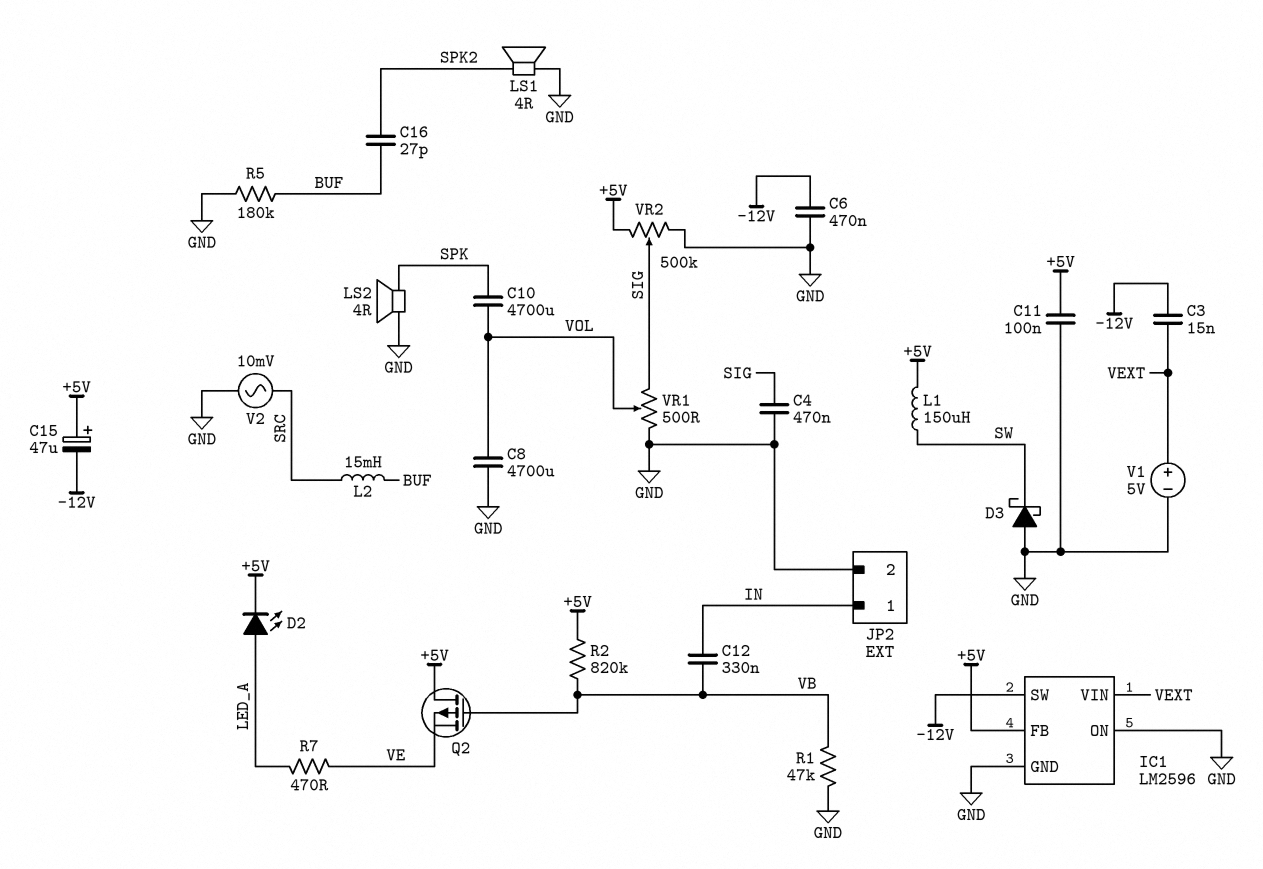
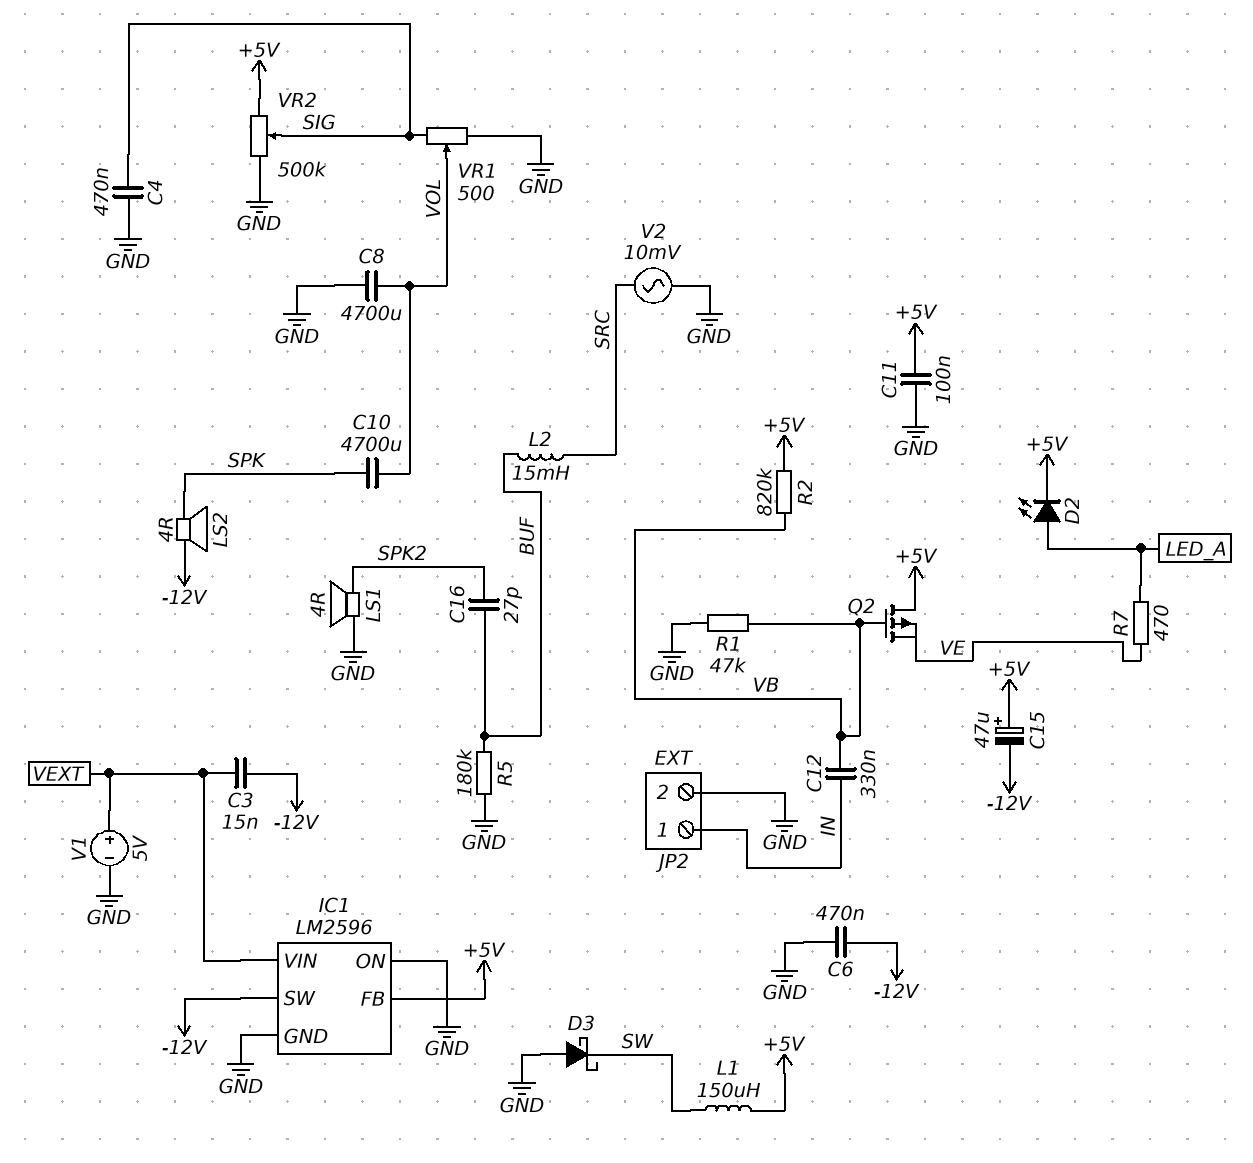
LS2: speaker 4R (GND, SPK) -> speaker 4R (-12V, SPK)

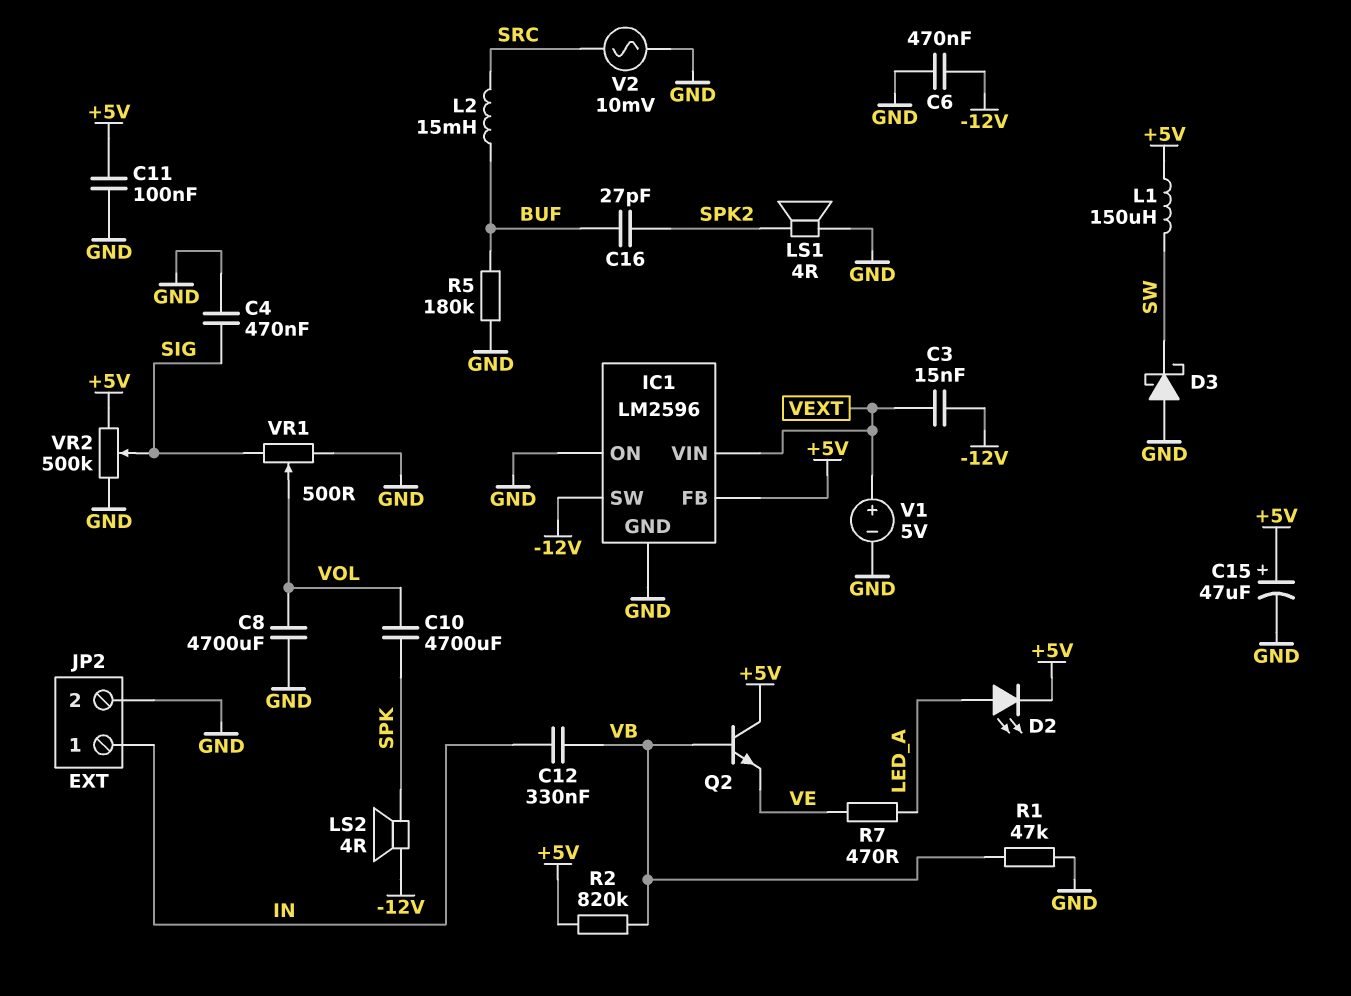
C15: 47uF (plus +5V, minus -12V) -> 47uF (plus +5V, minus GND)
Q2: PMOS (G VB, D +5V, S VE) -> NPN (B VB, C +5V, E VE)

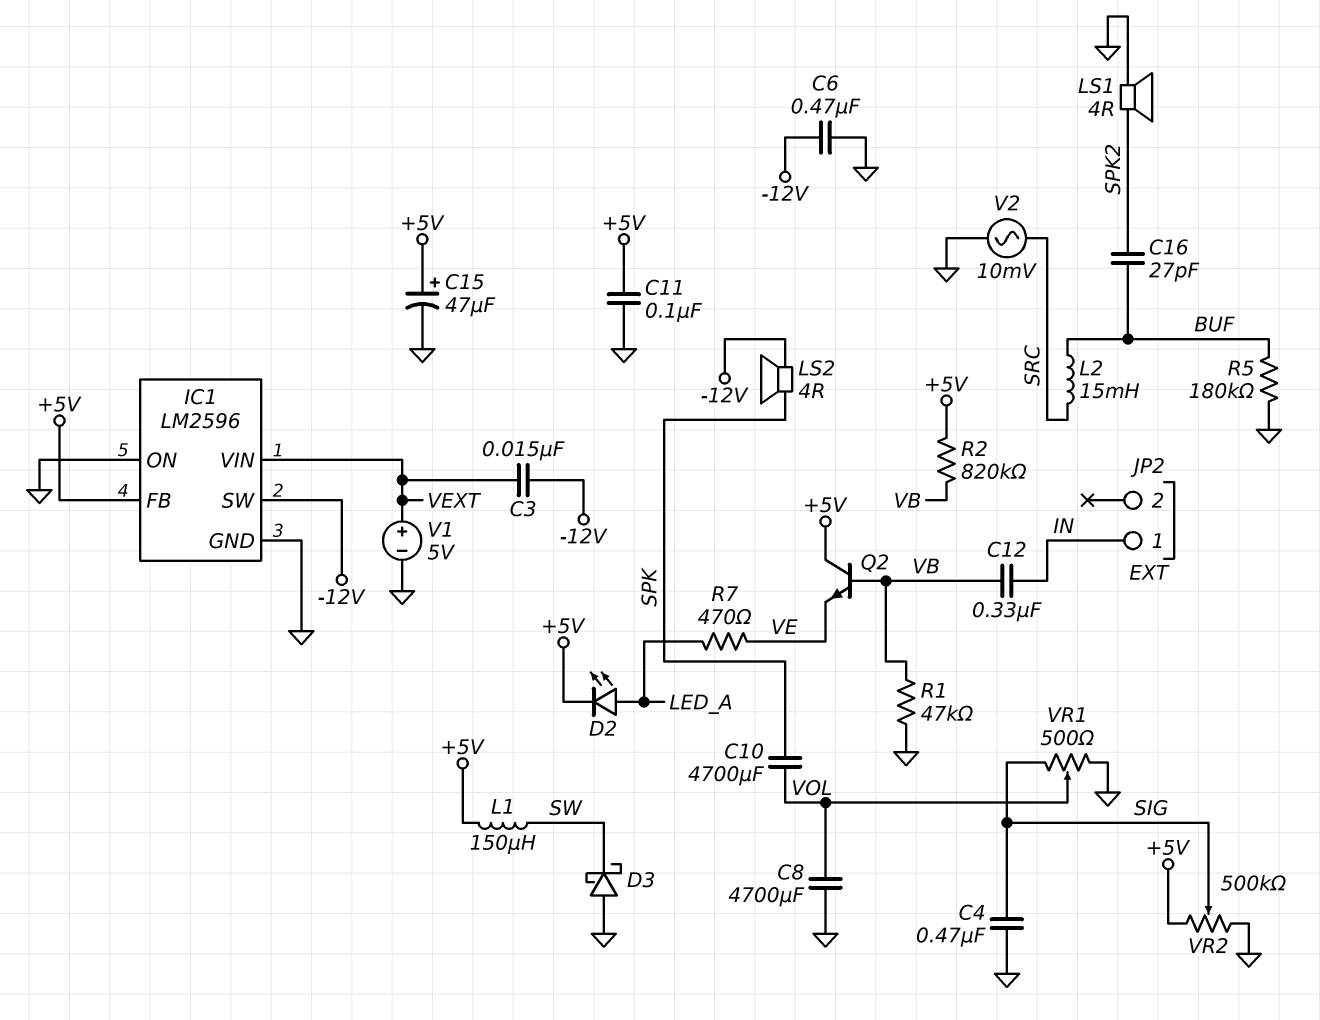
JP2 pin 2: GND -> none

